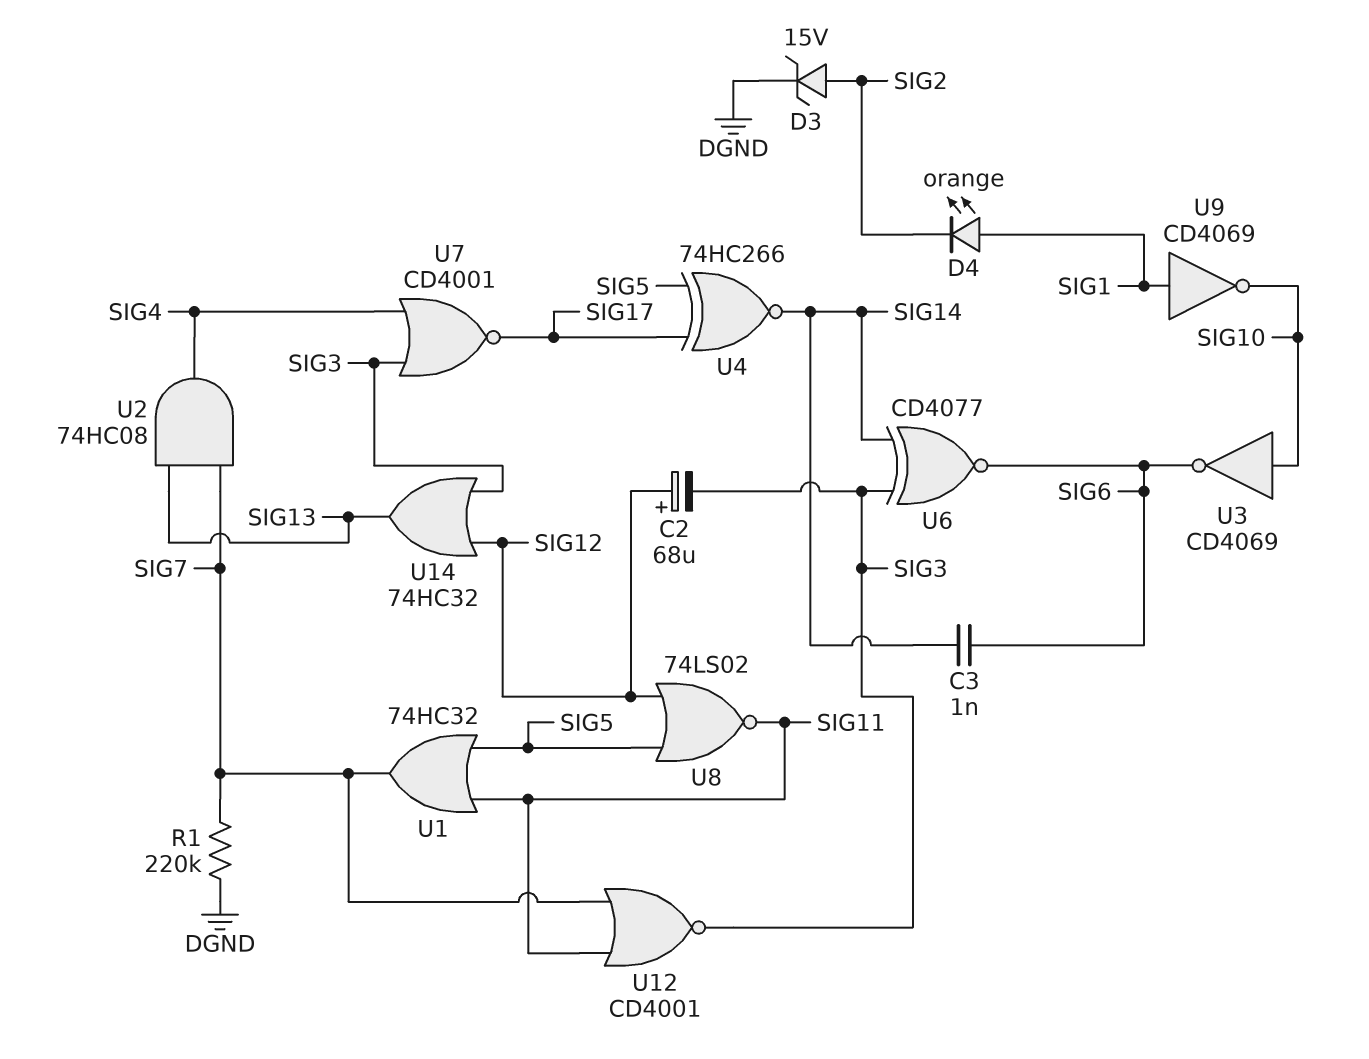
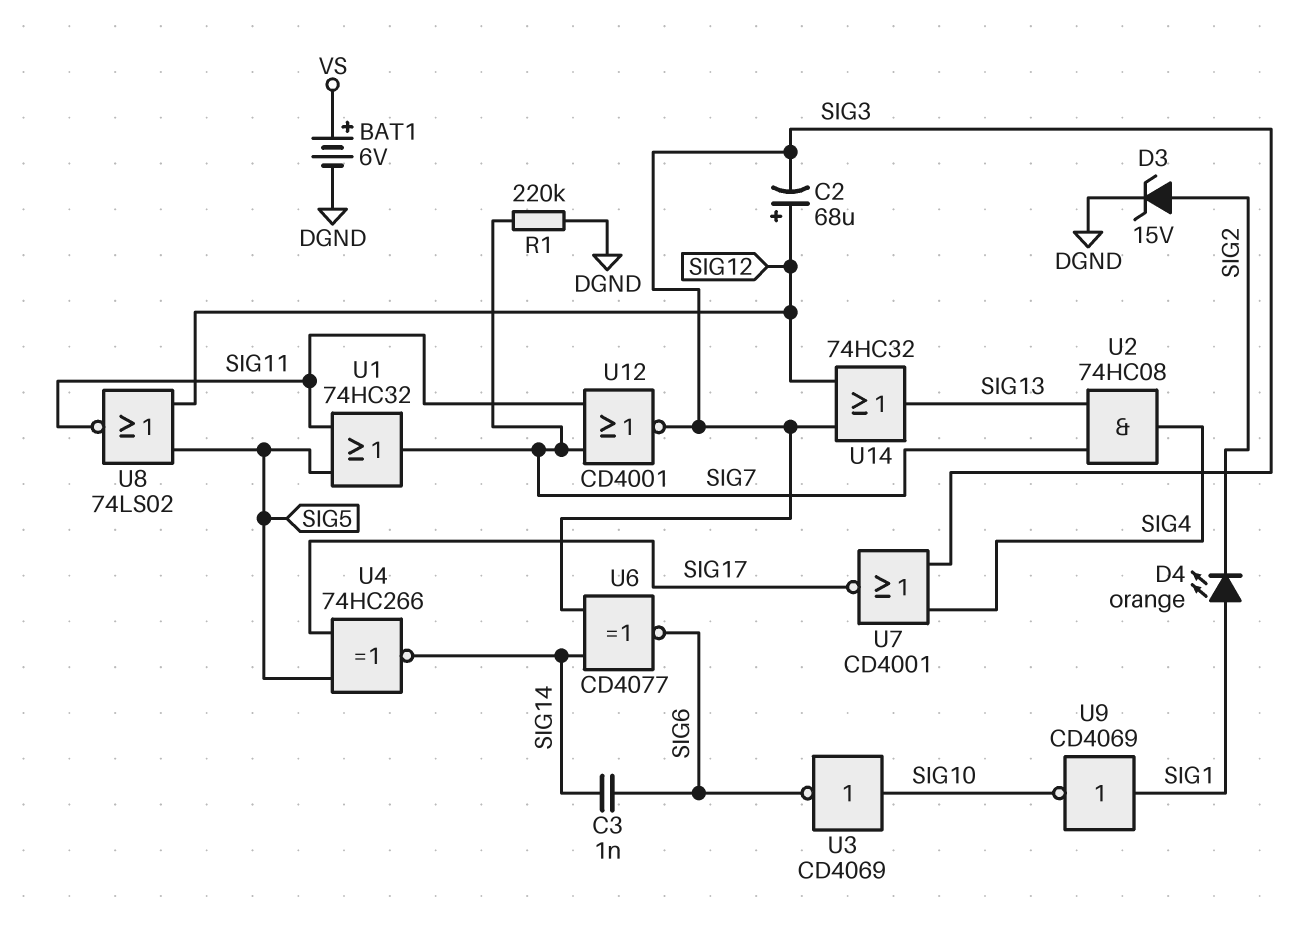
BAT1: none -> 6V (plus VS, minus DGND)

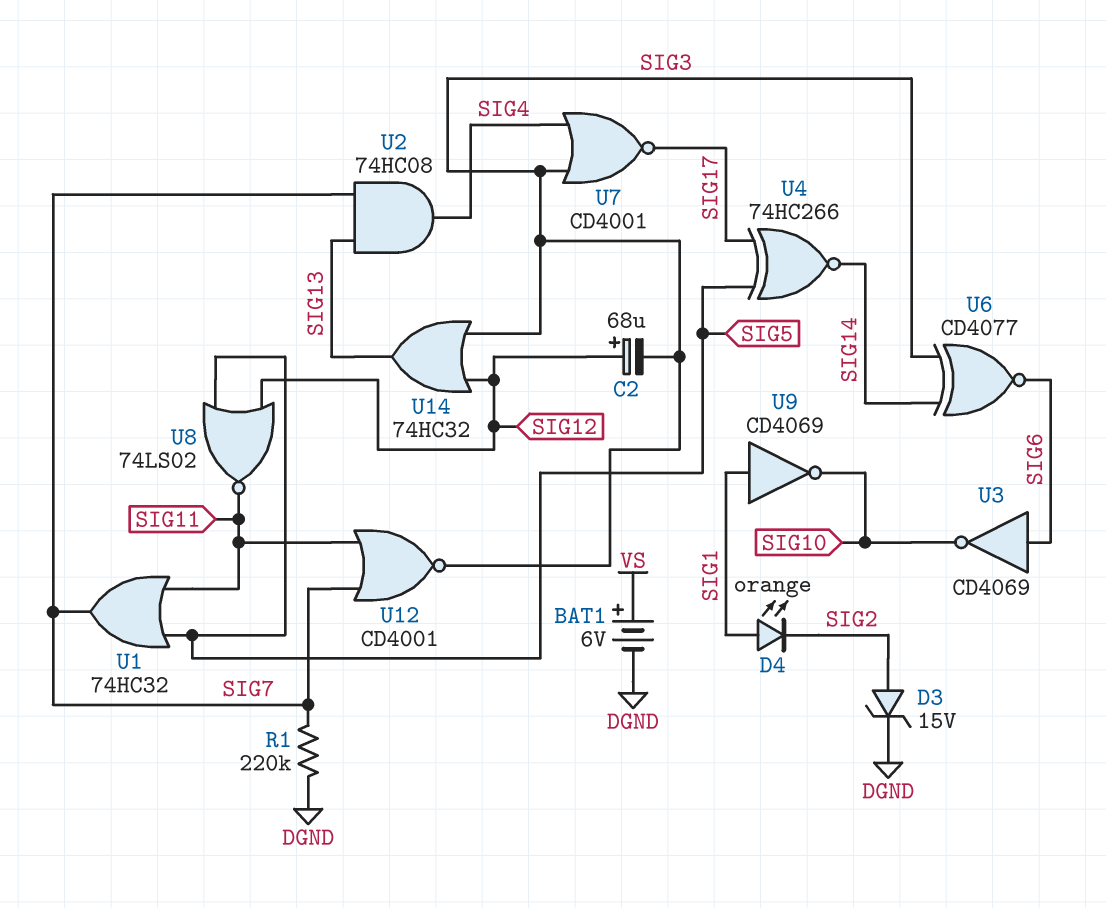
C3: 1nF (SIG6, SIG14) -> none
U3: NOT CD4069 (in SIG10, out SIG6) -> NOT CD4069 (in SIG6, out SIG10)

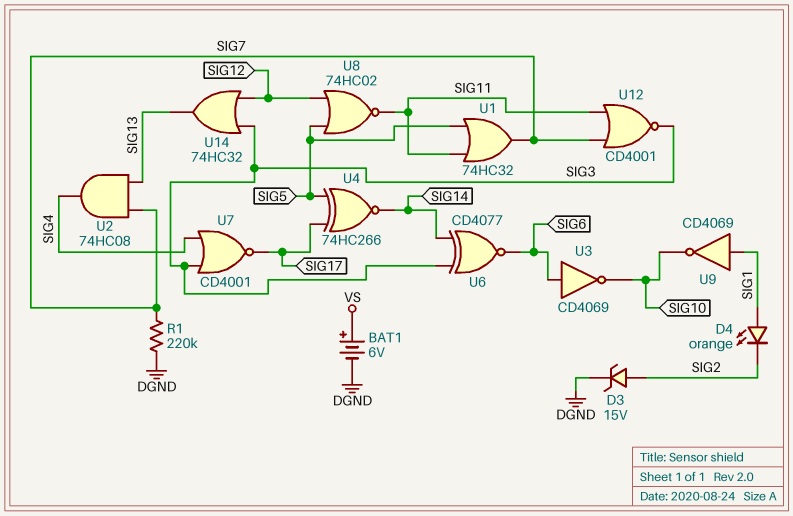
C2: 68uF (plus SIG12, minus SIG3) -> none
U8: NOR 74LS02 (in SIG5, in SIG12, out SIG11) -> NOR 74HC02 (in SIG5, in SIG12, out SIG11)

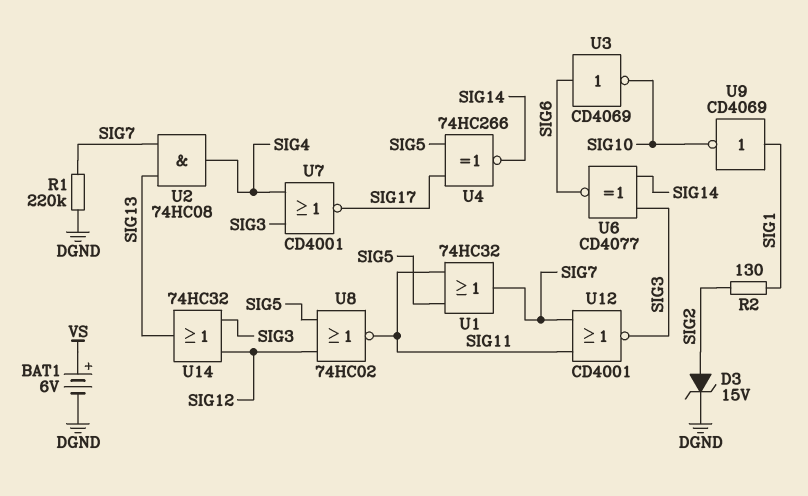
D4: LED orange (A SIG1, K SIG2) -> none
R2: none -> 130 (SIG1, SIG2)

